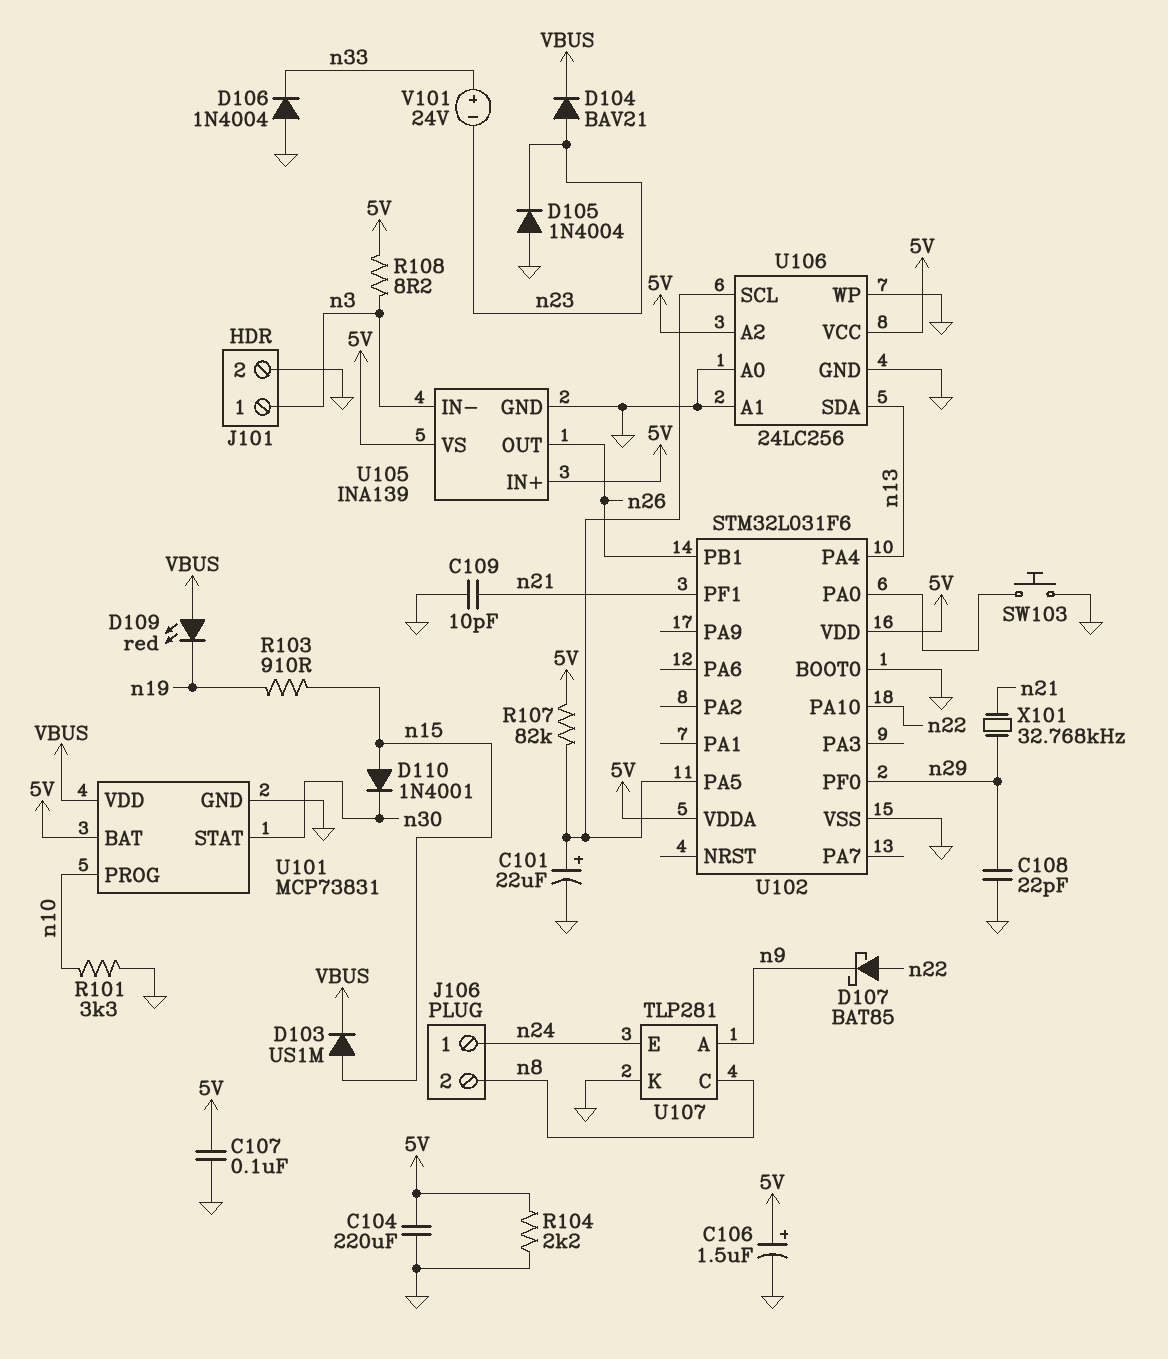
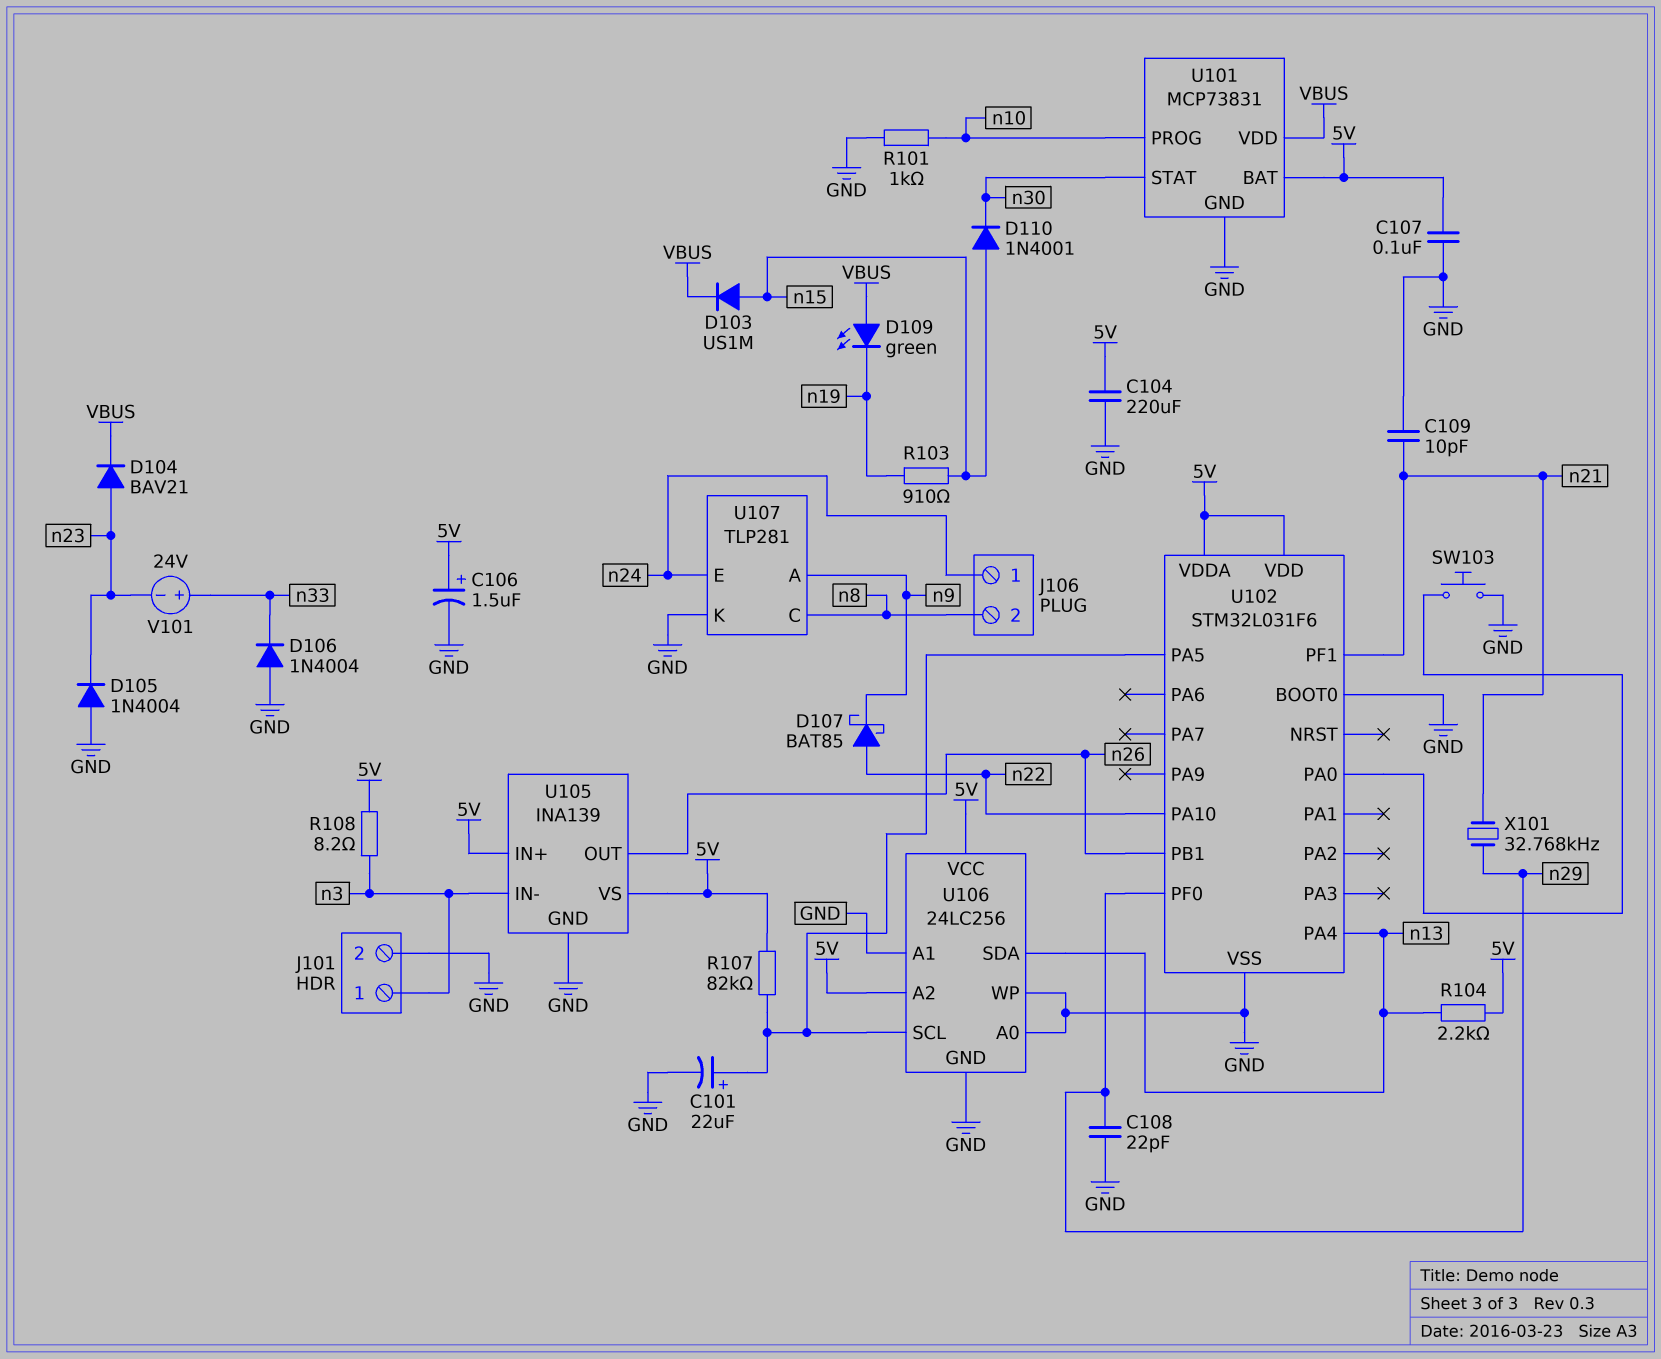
D109: LED red (A VBUS, K n19) -> LED green (A VBUS, K n19)
R101: 3.3k (GND, n10) -> 1k (GND, n10)
R104: 2.2k (5V, GND) -> 2.2k (5V, n13)

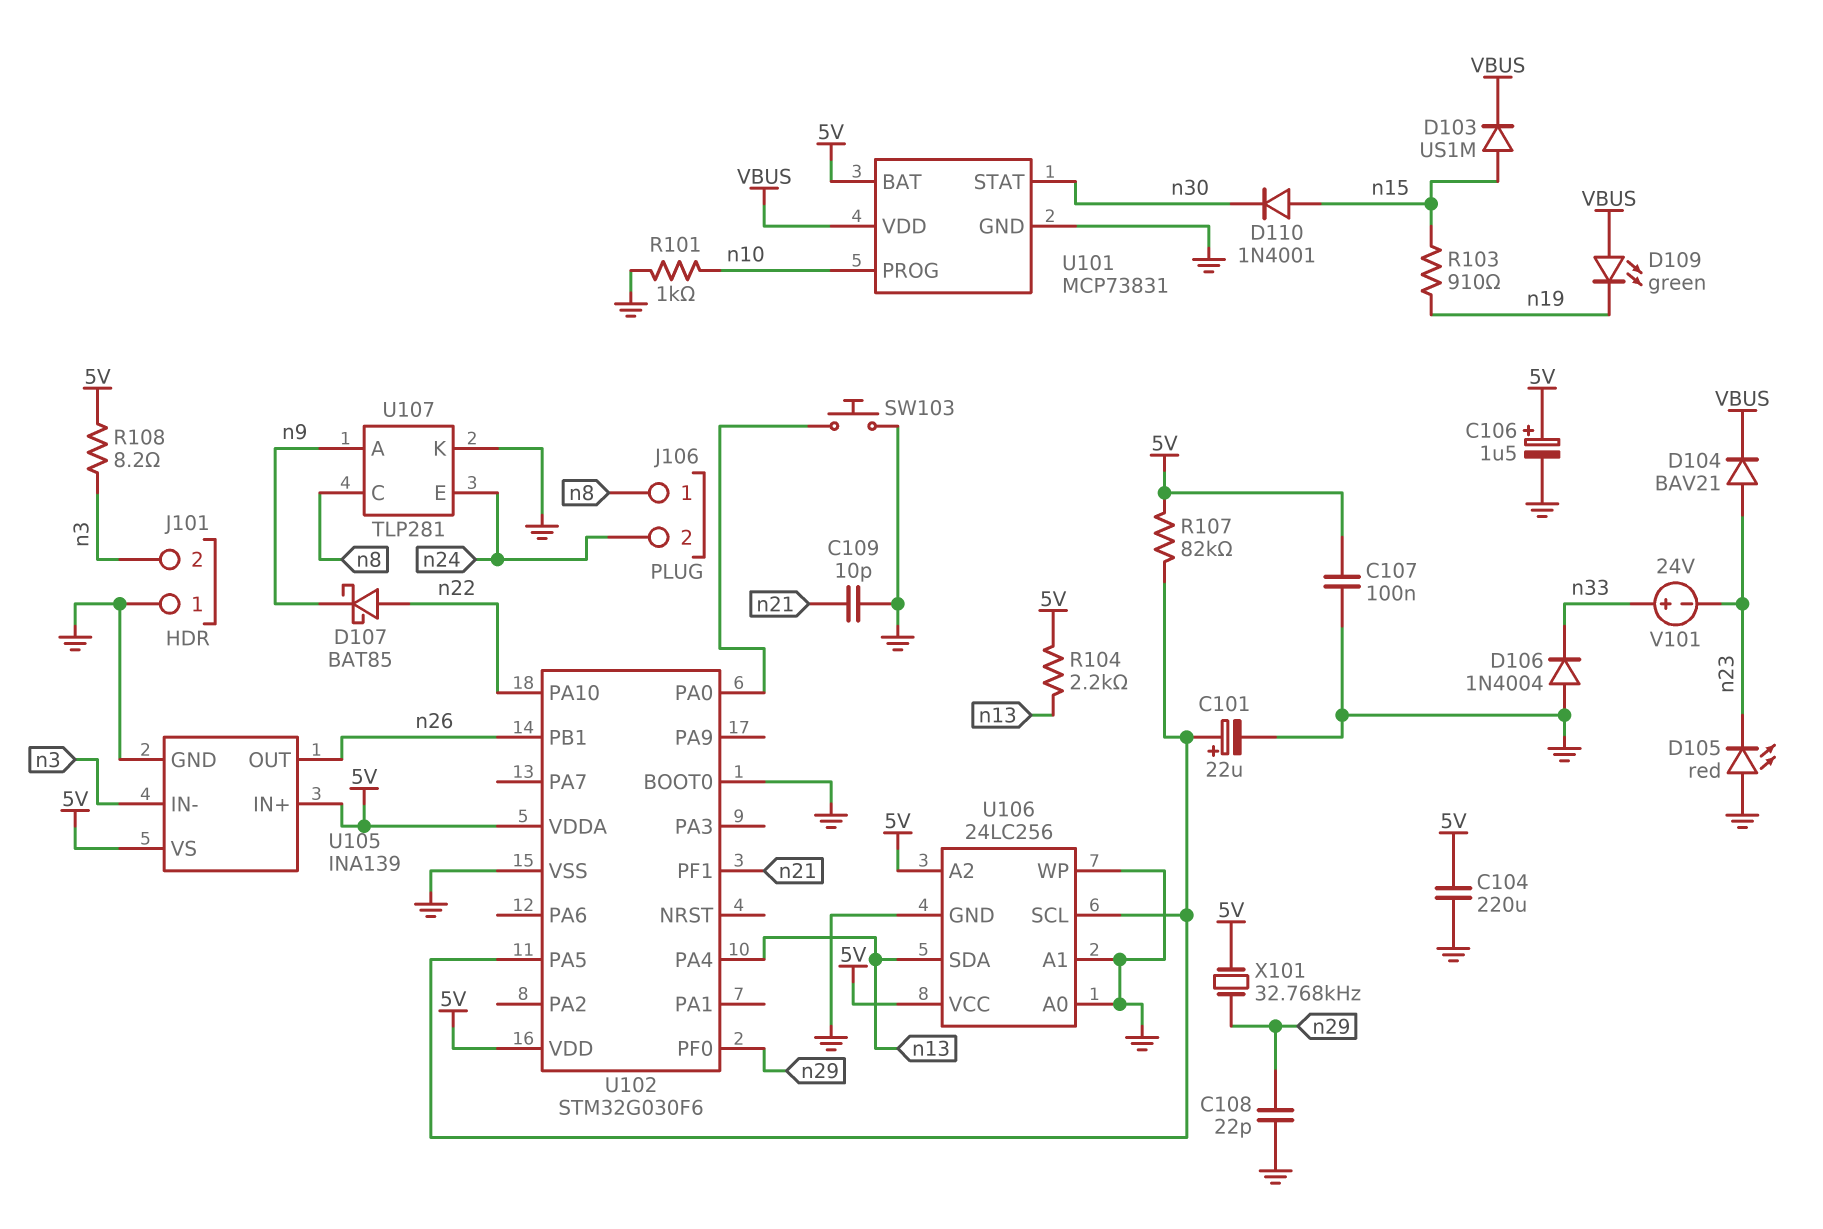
D105: diode 1N4004 (A GND, K n23) -> LED red (A GND, K n23)
J101 pin 1: n3 -> GND
J101 pin 2: GND -> n3
J106 pin 1: n24 -> n8
J106 pin 2: n8 -> n24
U102: STM32L031F6 -> STM32G030F6
X101: 32.768kHz (n21, n29) -> 32.768kHz (5V, n29)

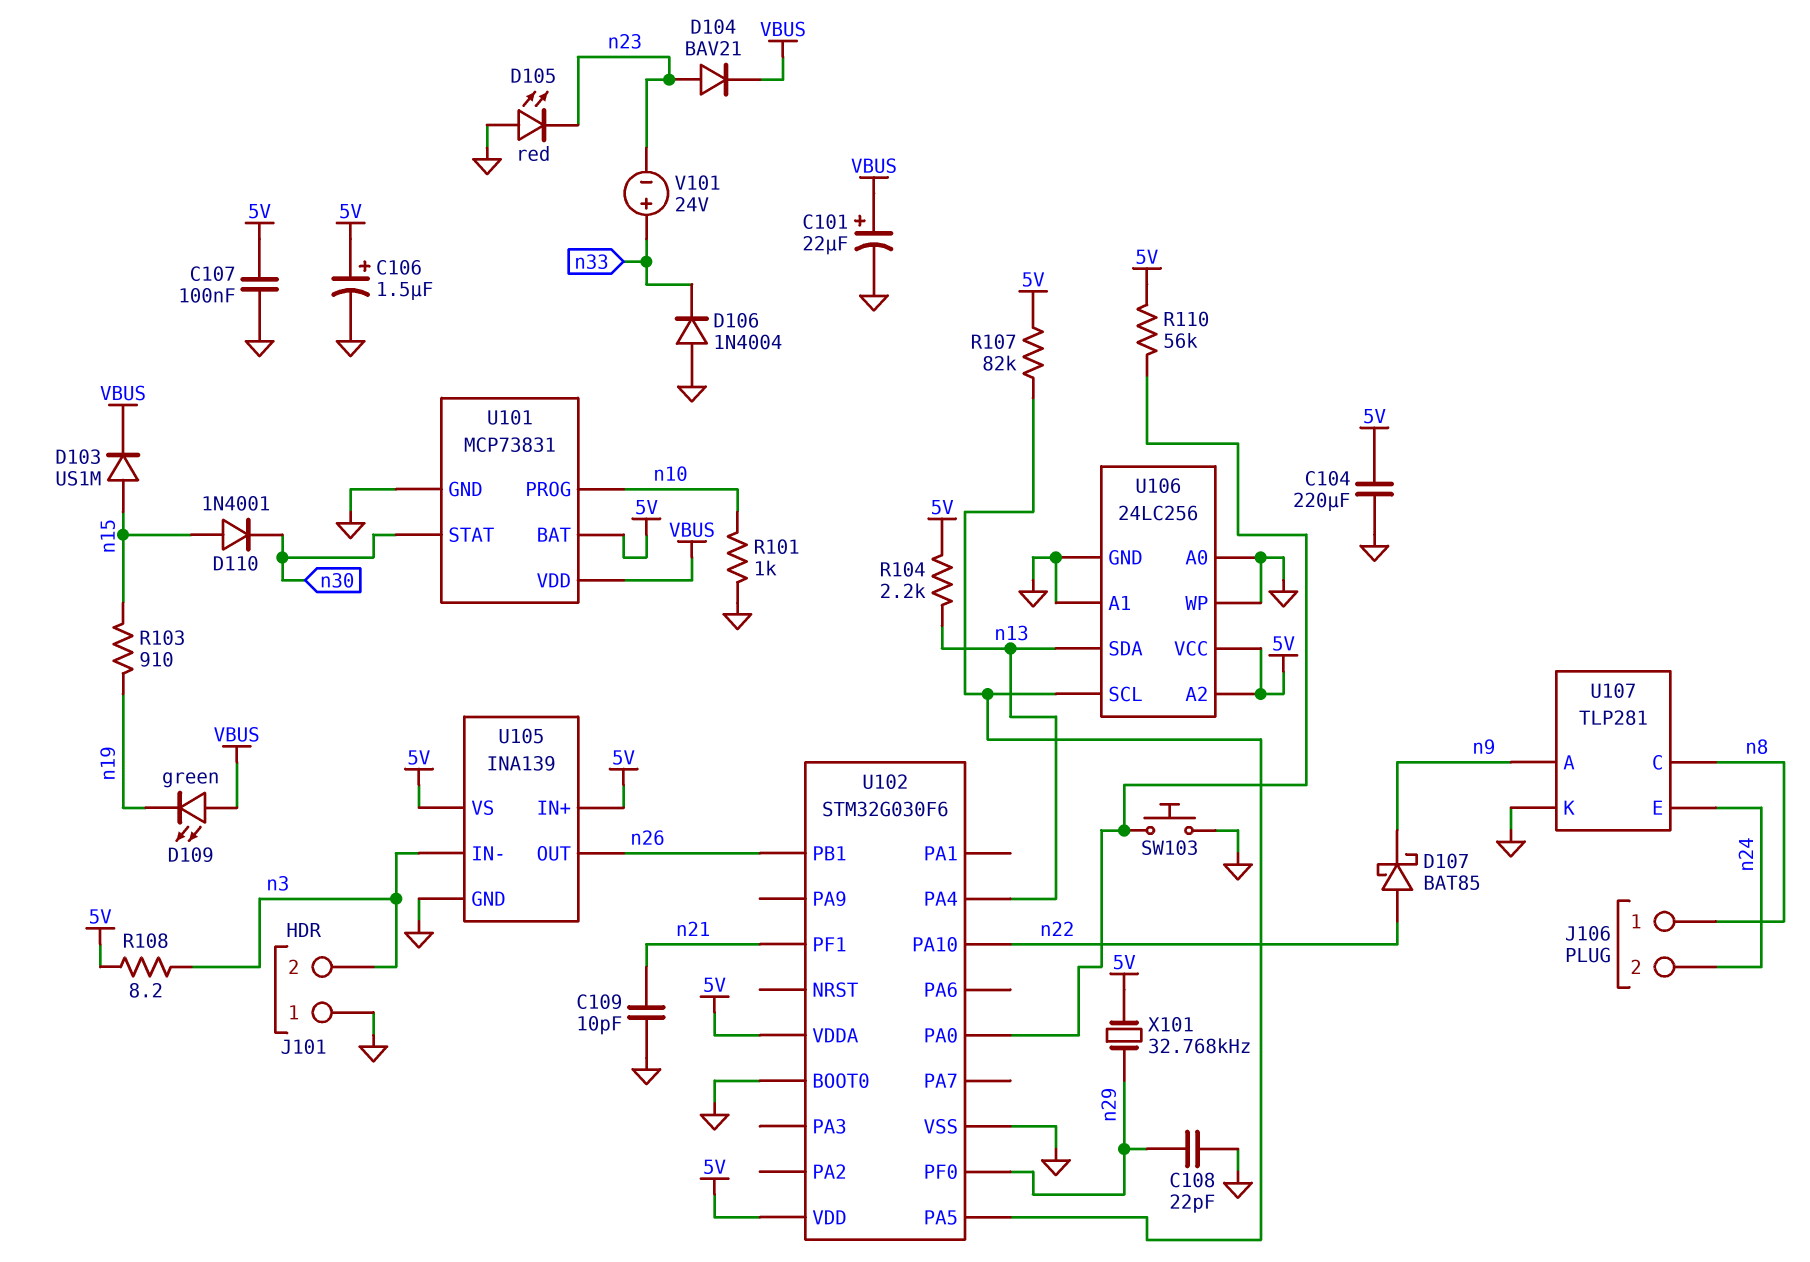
C101: 22uF (plus U102/PA5, minus GND) -> 22uF (plus VBUS, minus GND)
R110: none -> 56k (5V, U102/PA0)

